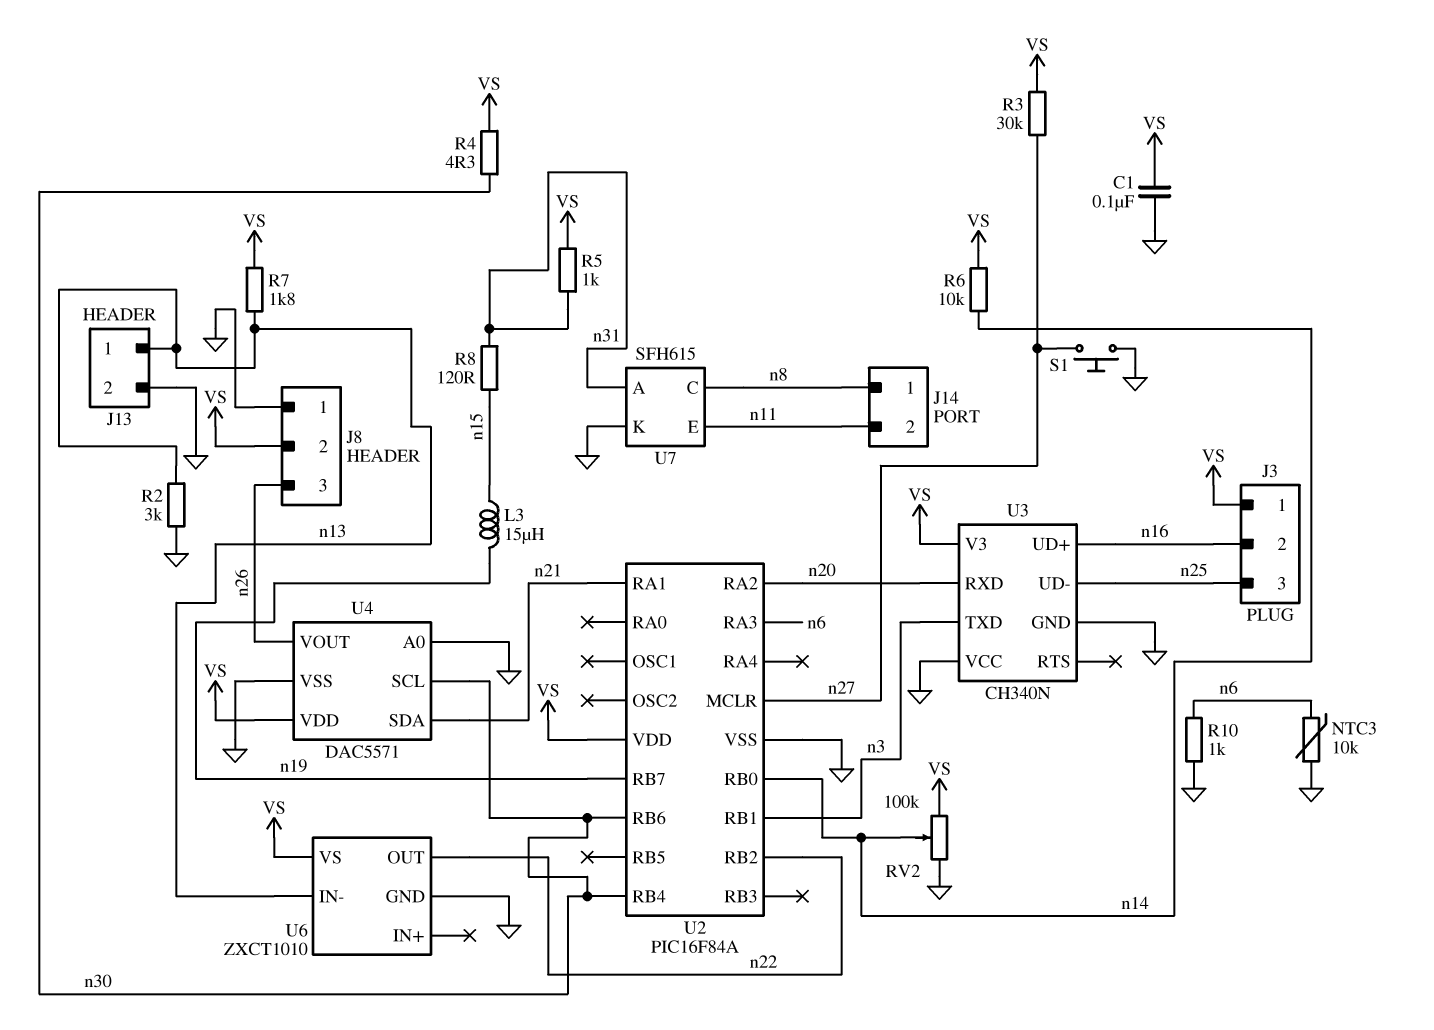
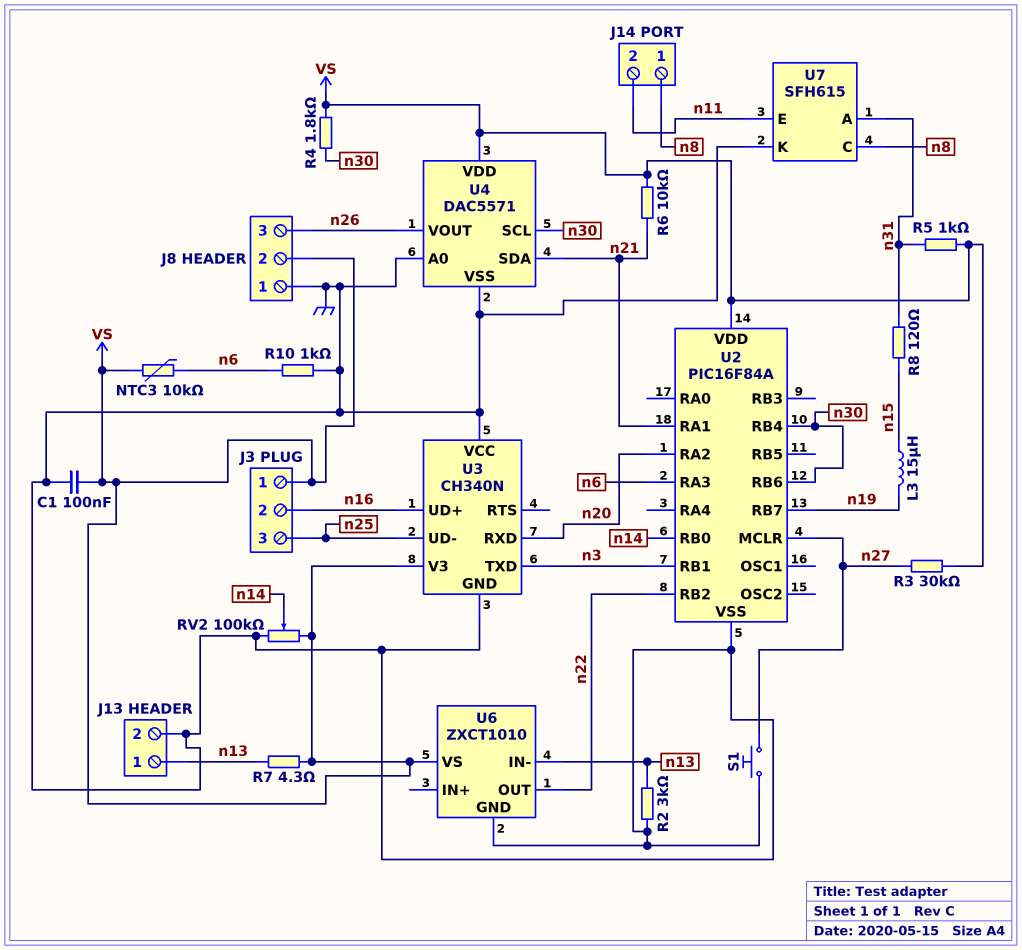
NTC3: 10k (GND, n6) -> 10k (VS, n6)
R4: 4.3 (VS, n30) -> 1.8k (VS, n30)
R6: 10k (VS, n14) -> 10k (VS, n21)
R7: 1.8k (VS, n13) -> 4.3 (VS, n13)

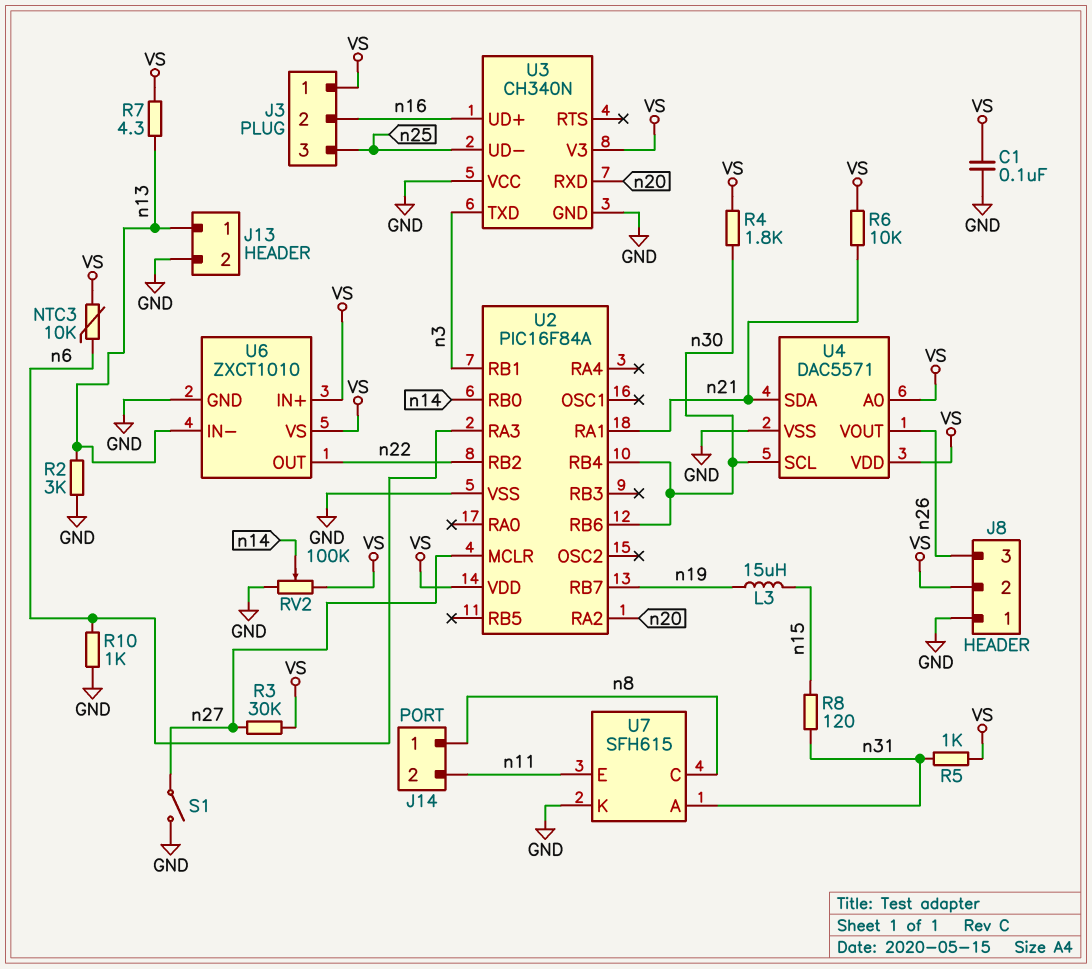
S1: button (GND, n27) -> switch (GND, n27)
U4 pin A0: GND -> VS
U6 pin IN+: none -> VS

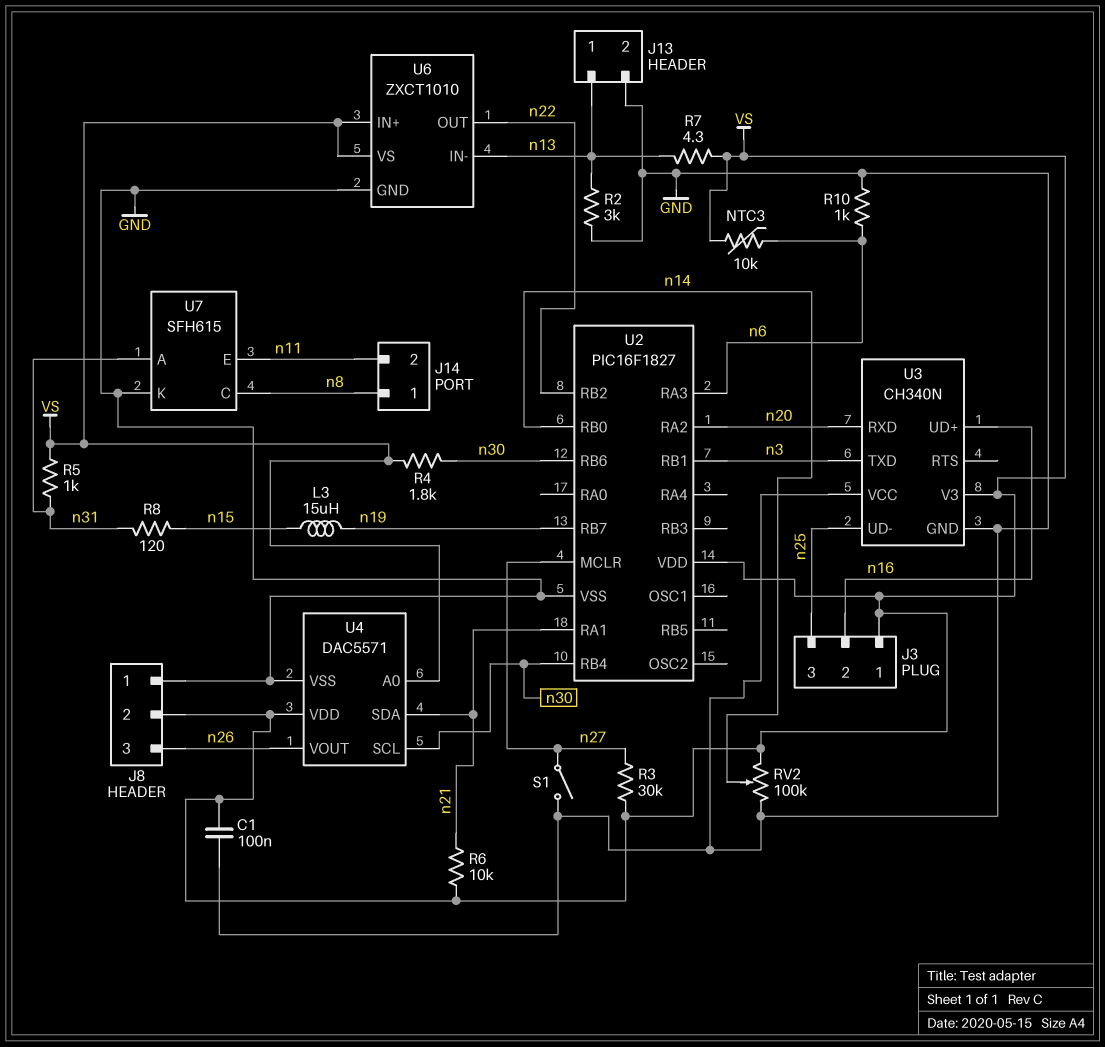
U2: PIC16F84A -> PIC16F1827

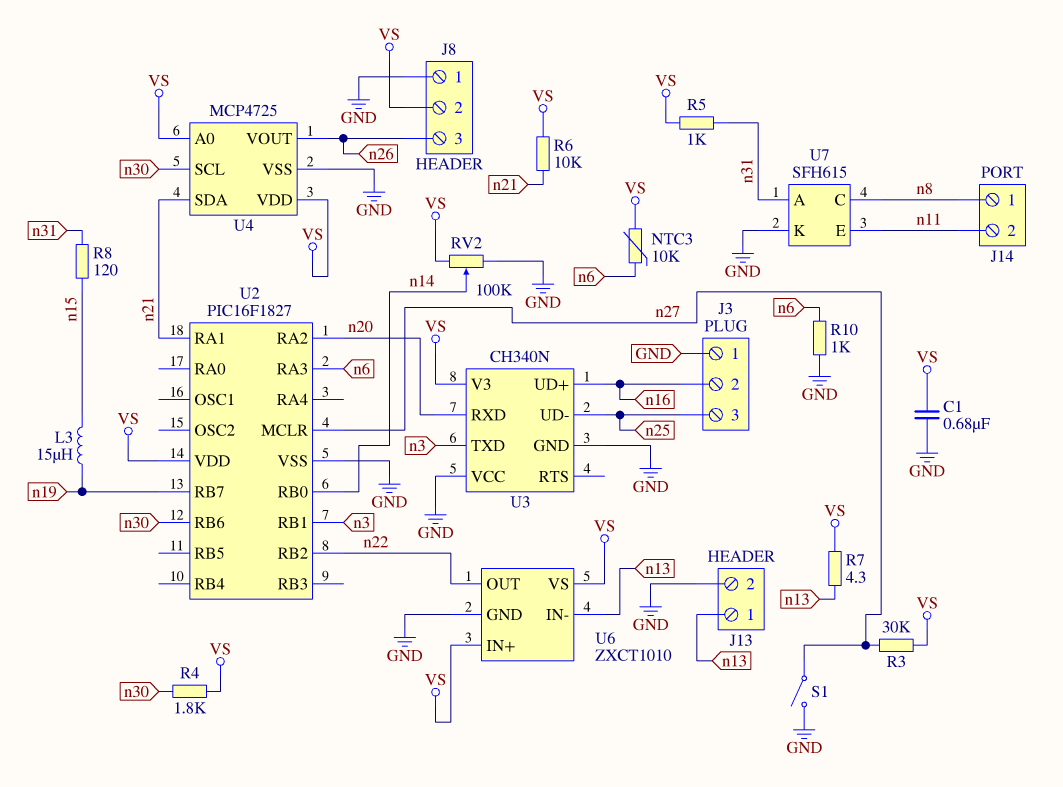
C1: 100nF (GND, VS) -> 680nF (GND, VS)
J3 pin 1: VS -> GND
R2: 3k (GND, n13) -> none
U2 pin RB4: n30 -> none
U4: DAC5571 -> MCP4725

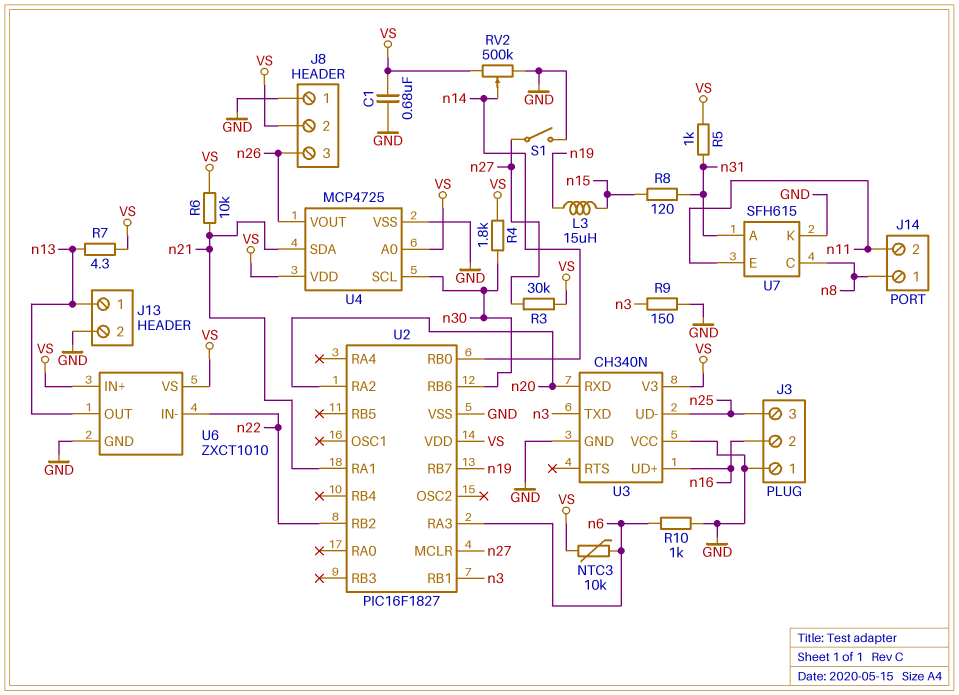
R9: none -> 150 (GND, n3)
RV2: 100k (GND, VS, wiper n14) -> 500k (GND, VS, wiper n14)
U6 pin IN-: n13 -> n22
U6 pin OUT: n22 -> n13

